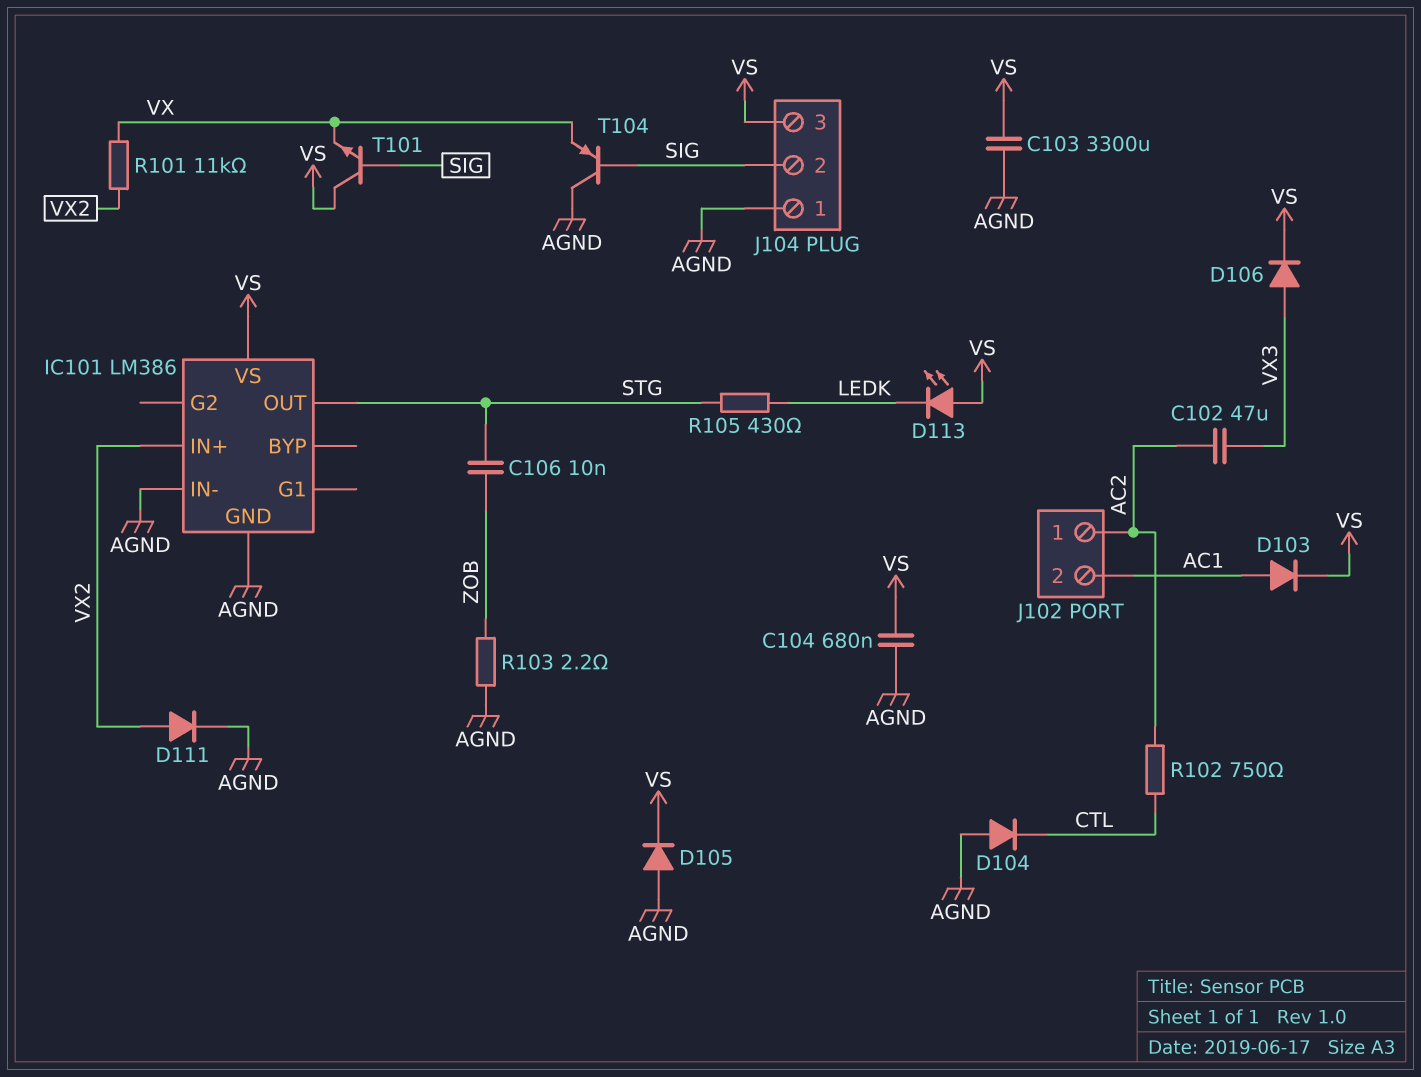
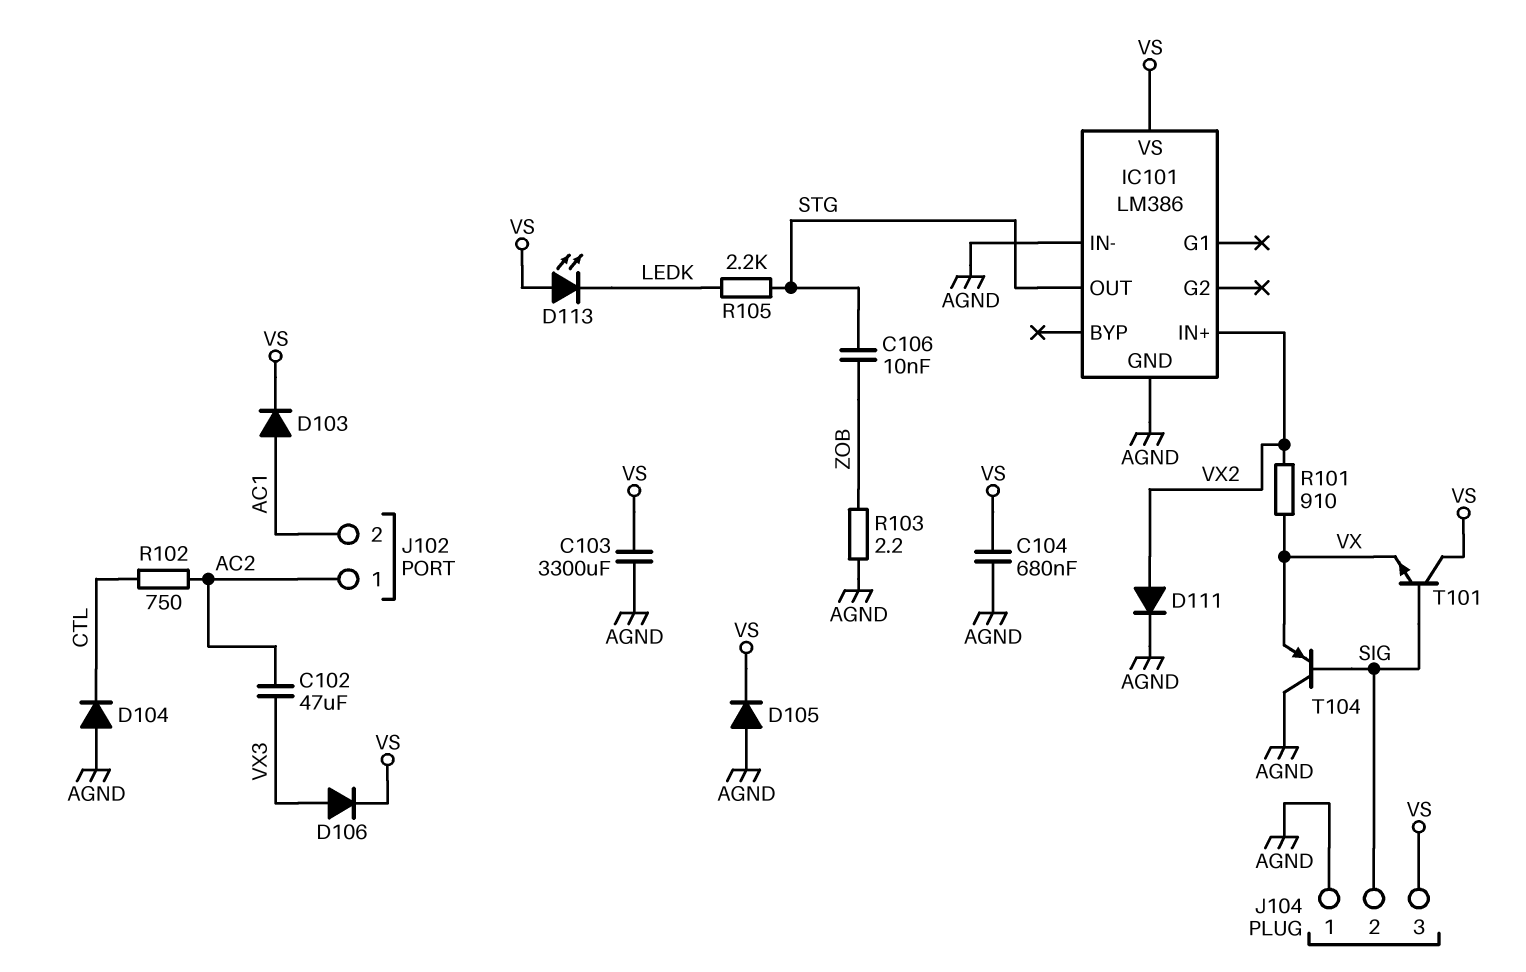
R101: 11k (VX, VX2) -> 910 (VX, VX2)
R105: 430 (LEDK, STG) -> 2.2k (LEDK, STG)

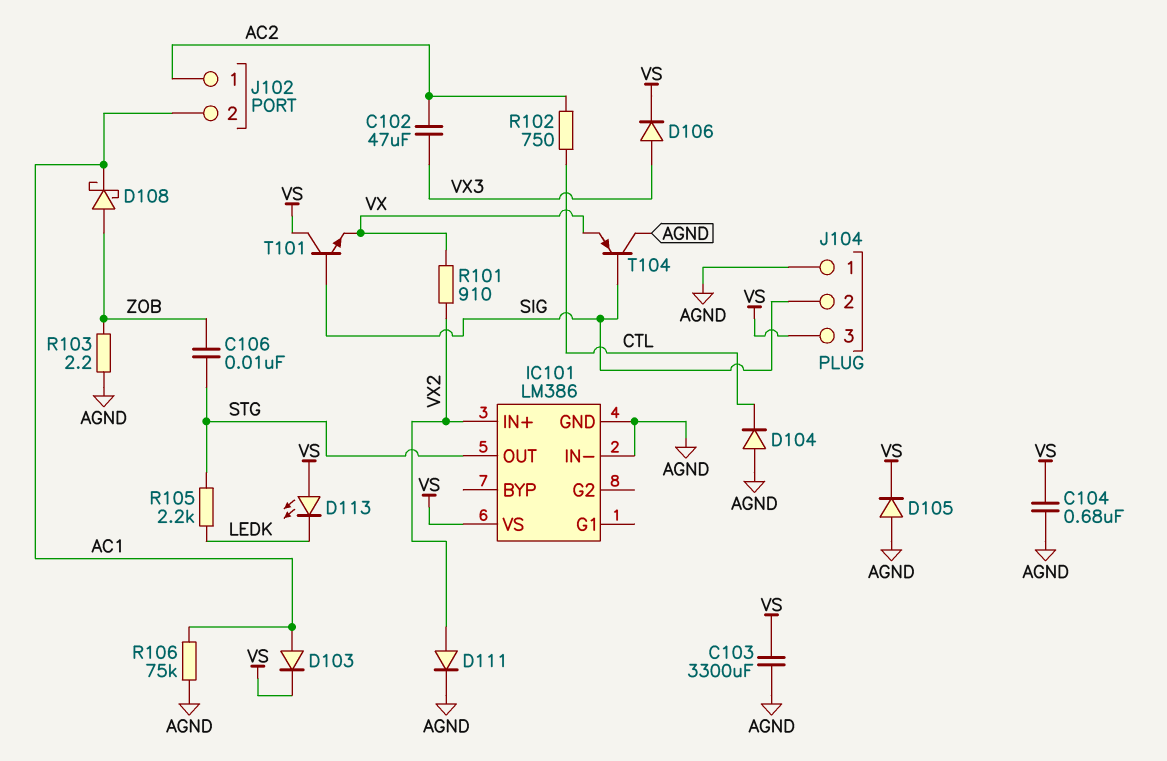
D108: none -> schottky (A ZOB, K AC1)
R106: none -> 75k (AC1, AGND)

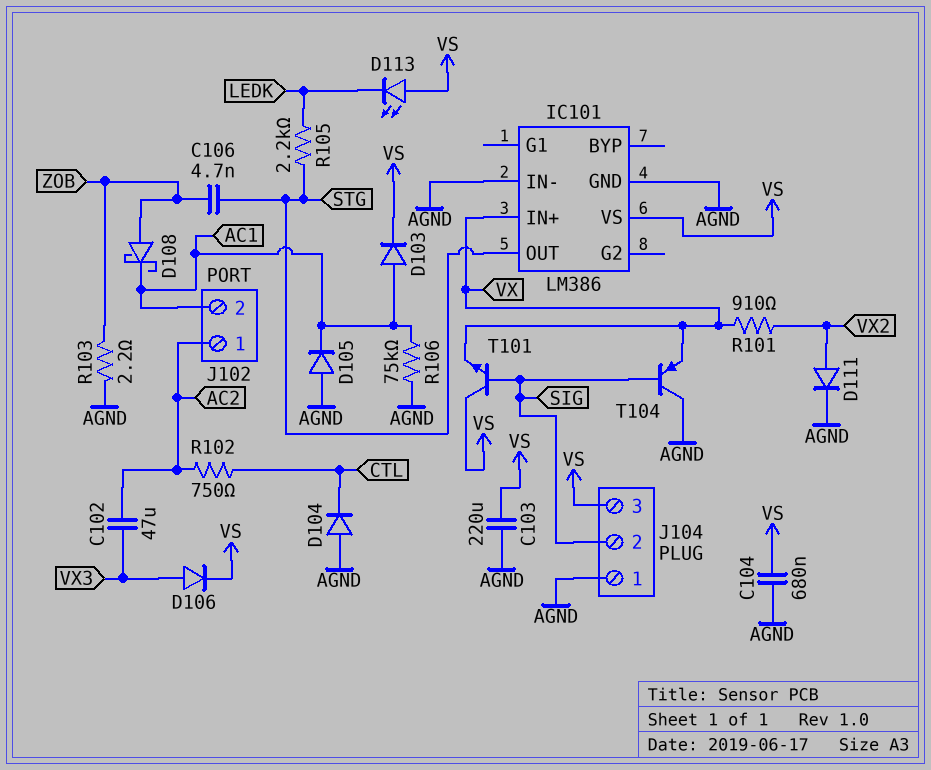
C103: 3300uF (AGND, VS) -> 220uF (AGND, VS)
C106: 10nF (STG, ZOB) -> 4.7nF (STG, ZOB)
D105: diode (A AGND, K VS) -> diode (A AGND, K AC1)
IC101 pin IN+: VX2 -> VX

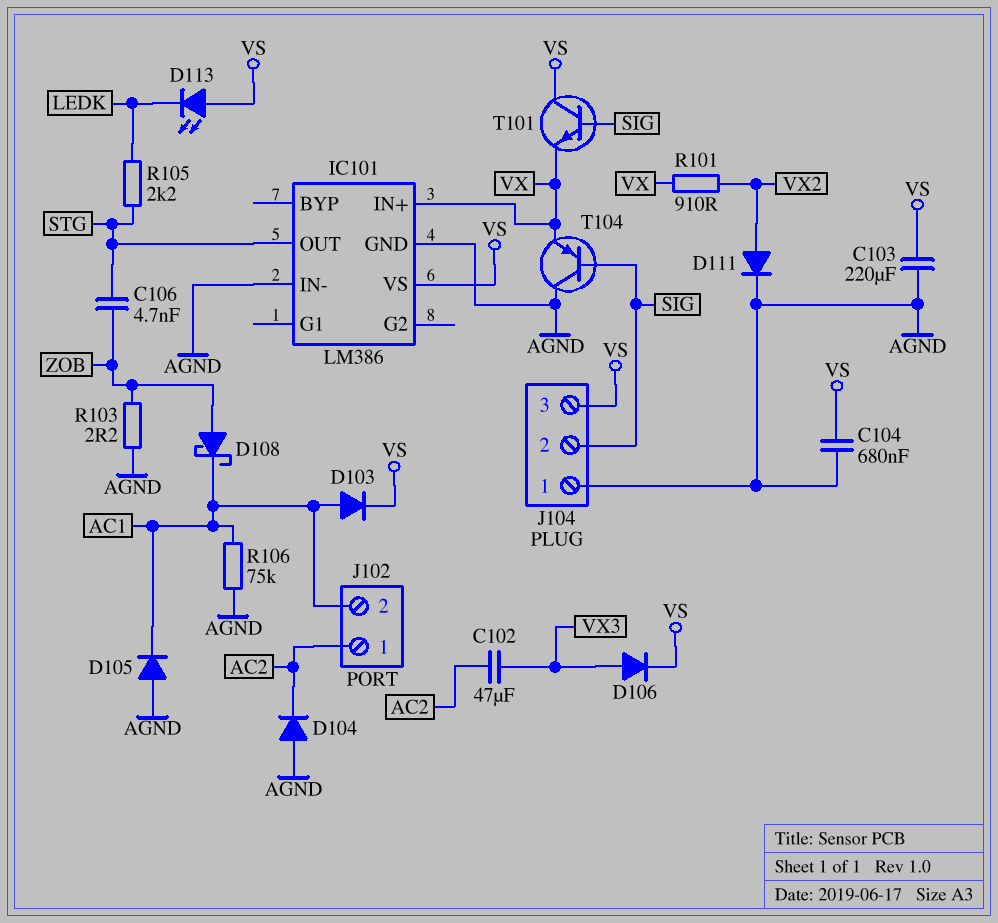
D104: diode (A AGND, K CTL) -> diode (A AGND, K AC2)
R102: 750 (AC2, CTL) -> none

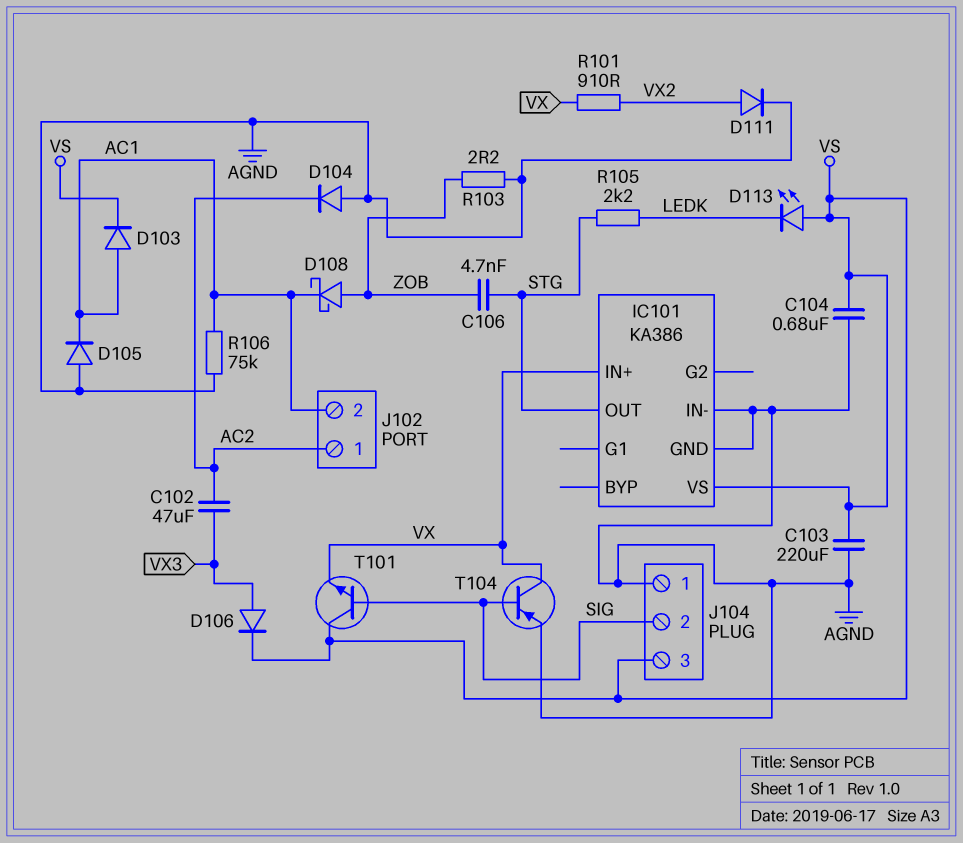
IC101: LM386 -> KA386
T104: PNP (B SIG, C AGND, E VX) -> PNP (B SIG, C VX, E AGND)

